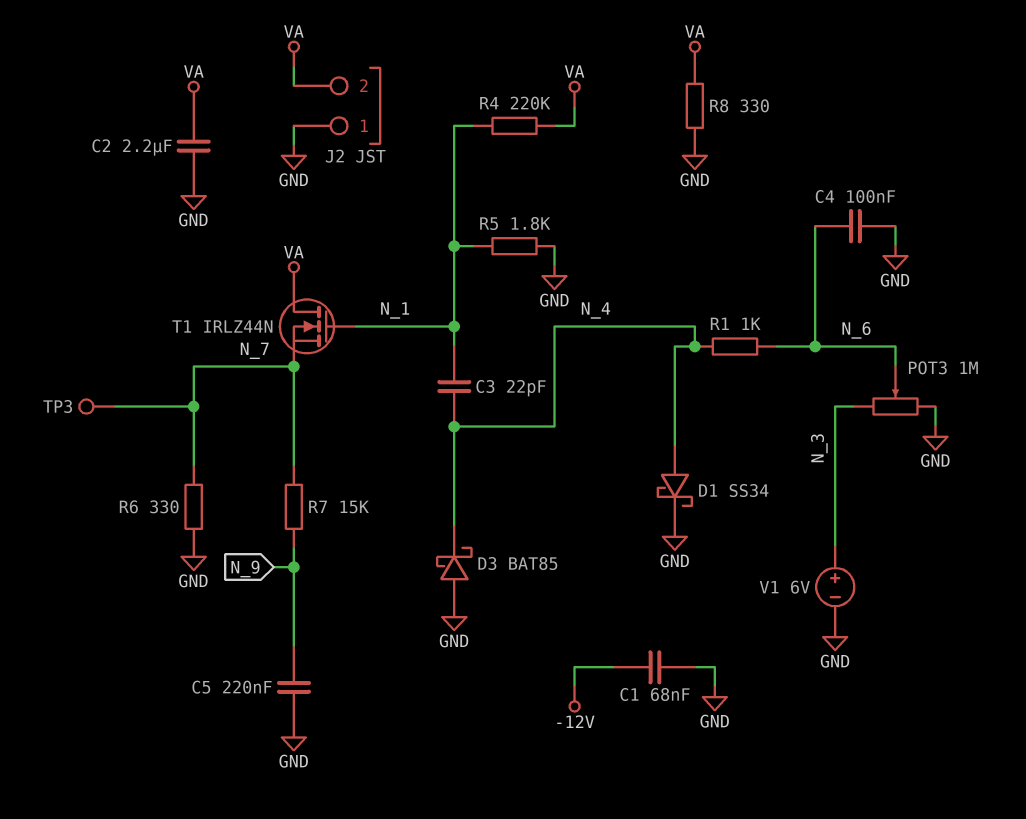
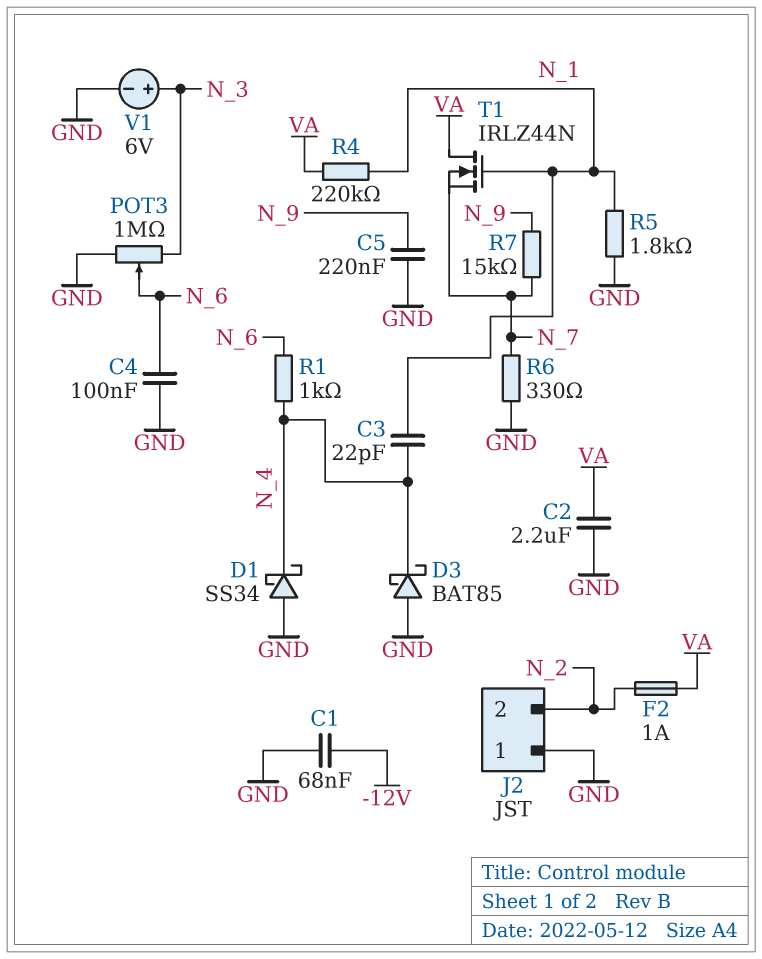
D1: schottky SS34 (A N_4, K GND) -> schottky SS34 (A GND, K N_4)
F2: none -> 1A (N_2, VA)
J2 pin 2: VA -> N_2
R8: 330 (GND, VA) -> none
TP3: test point (N_7) -> none

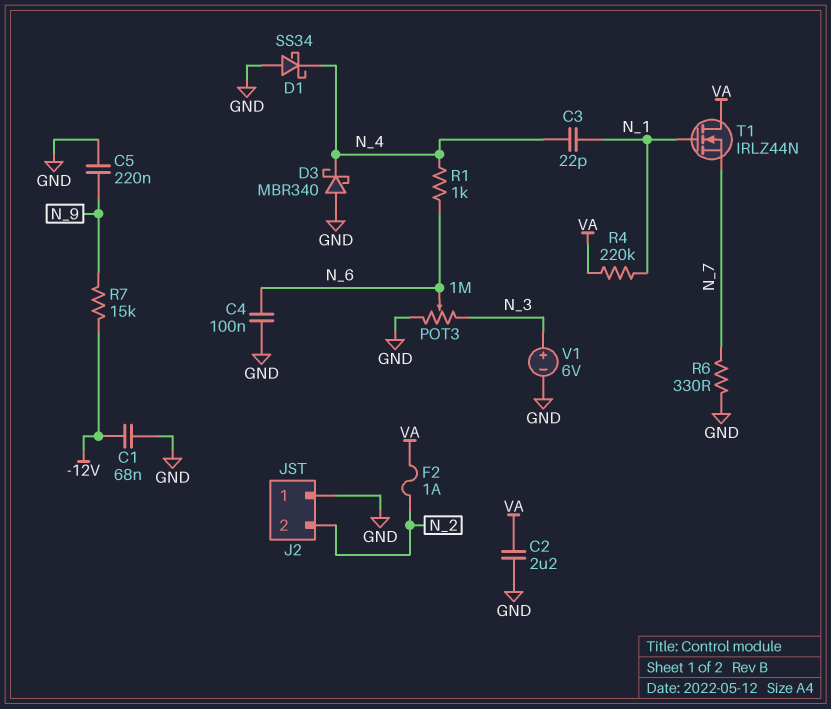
D3: schottky BAT85 (A GND, K N_4) -> schottky MBR340 (A GND, K N_4)
R5: 1.8k (GND, N_1) -> none
R7: 15k (N_7, N_9) -> 15k (-12V, N_9)

